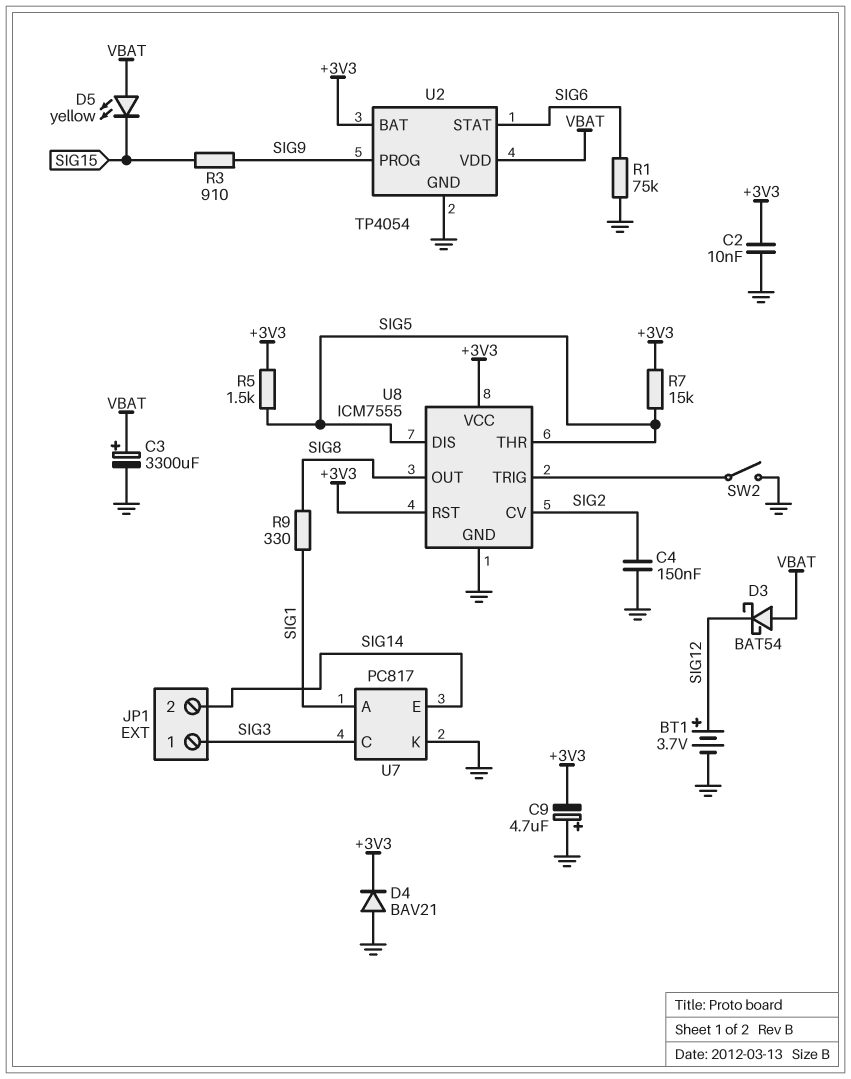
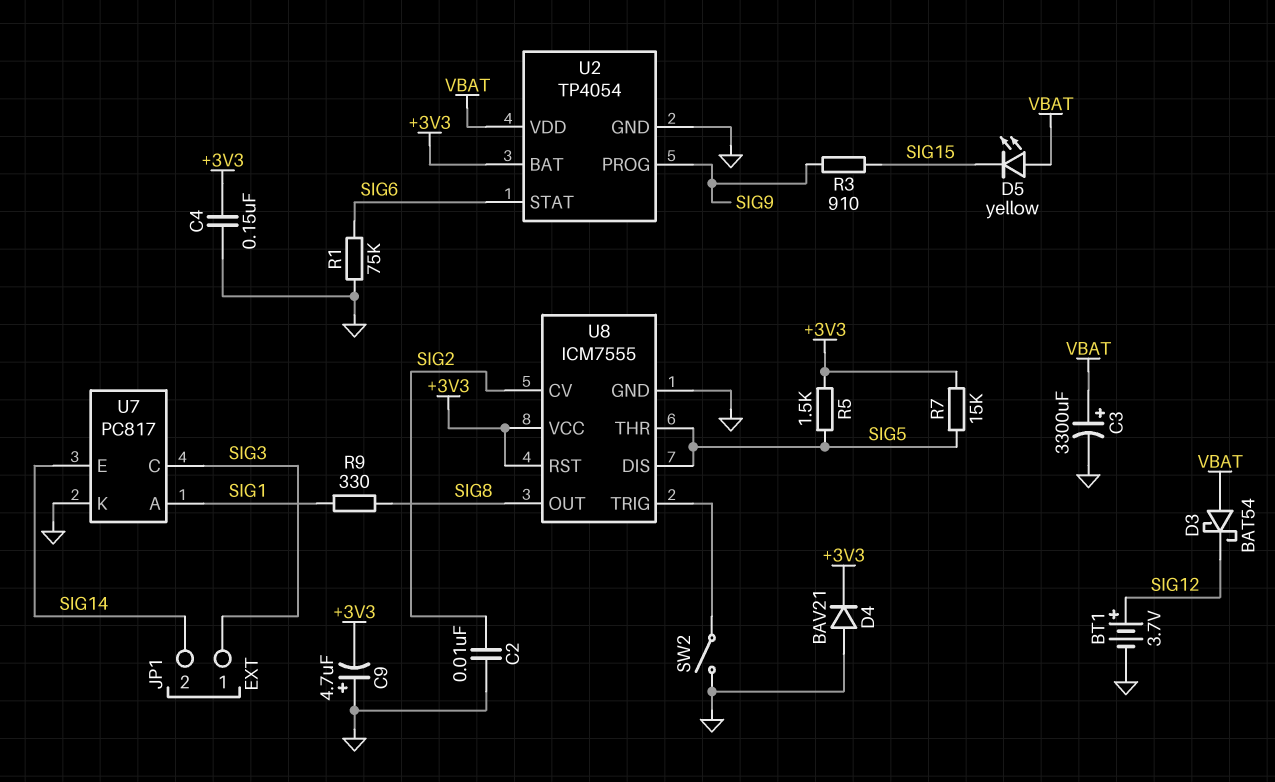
C2: 10nF (+3V3, GND) -> 10nF (GND, SIG2)
C4: 150nF (GND, SIG2) -> 150nF (+3V3, GND)

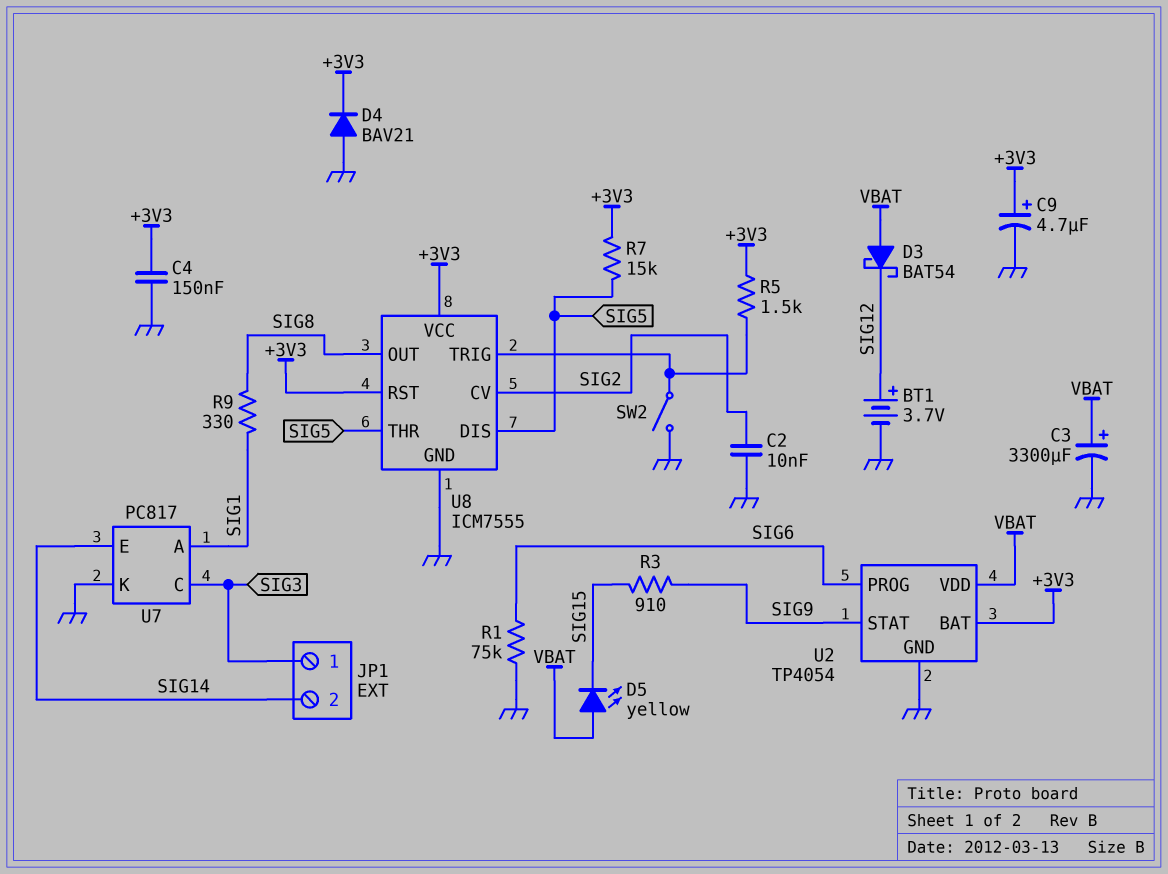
C9: 4.7uF (plus GND, minus +3V3) -> 4.7uF (plus +3V3, minus GND)
R5: 1.5k (+3V3, SIG5) -> 1.5k (+3V3, U8/TRIG)
U2 pin PROG: SIG9 -> SIG6
U2 pin STAT: SIG6 -> SIG9

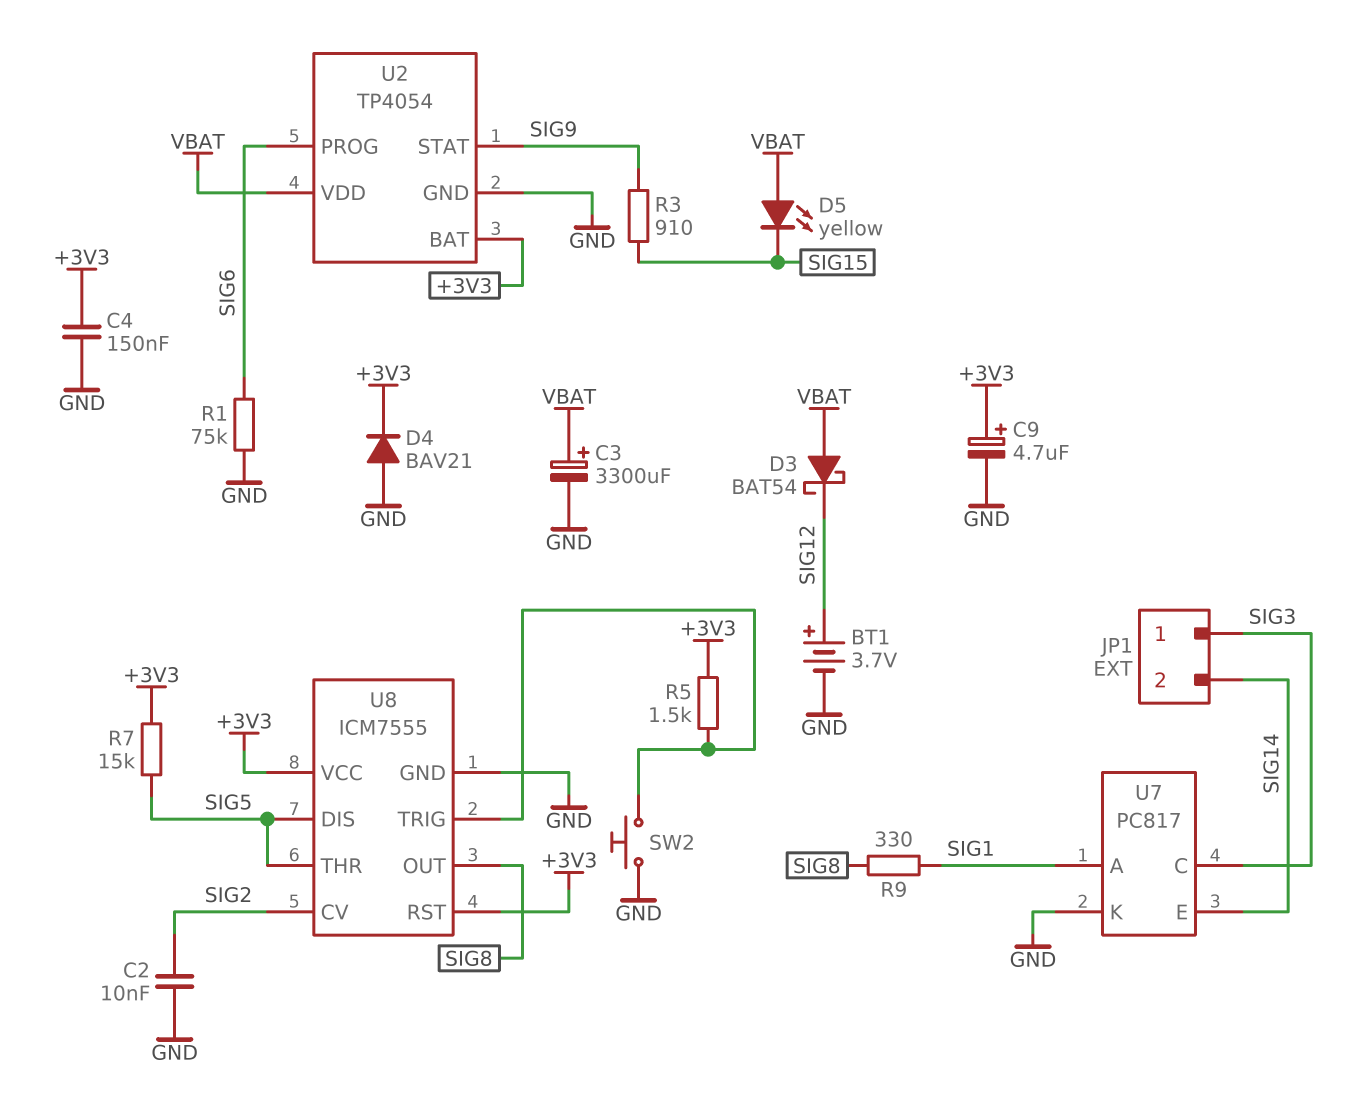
SW2: switch (GND, U8/TRIG) -> button (GND, U8/TRIG)

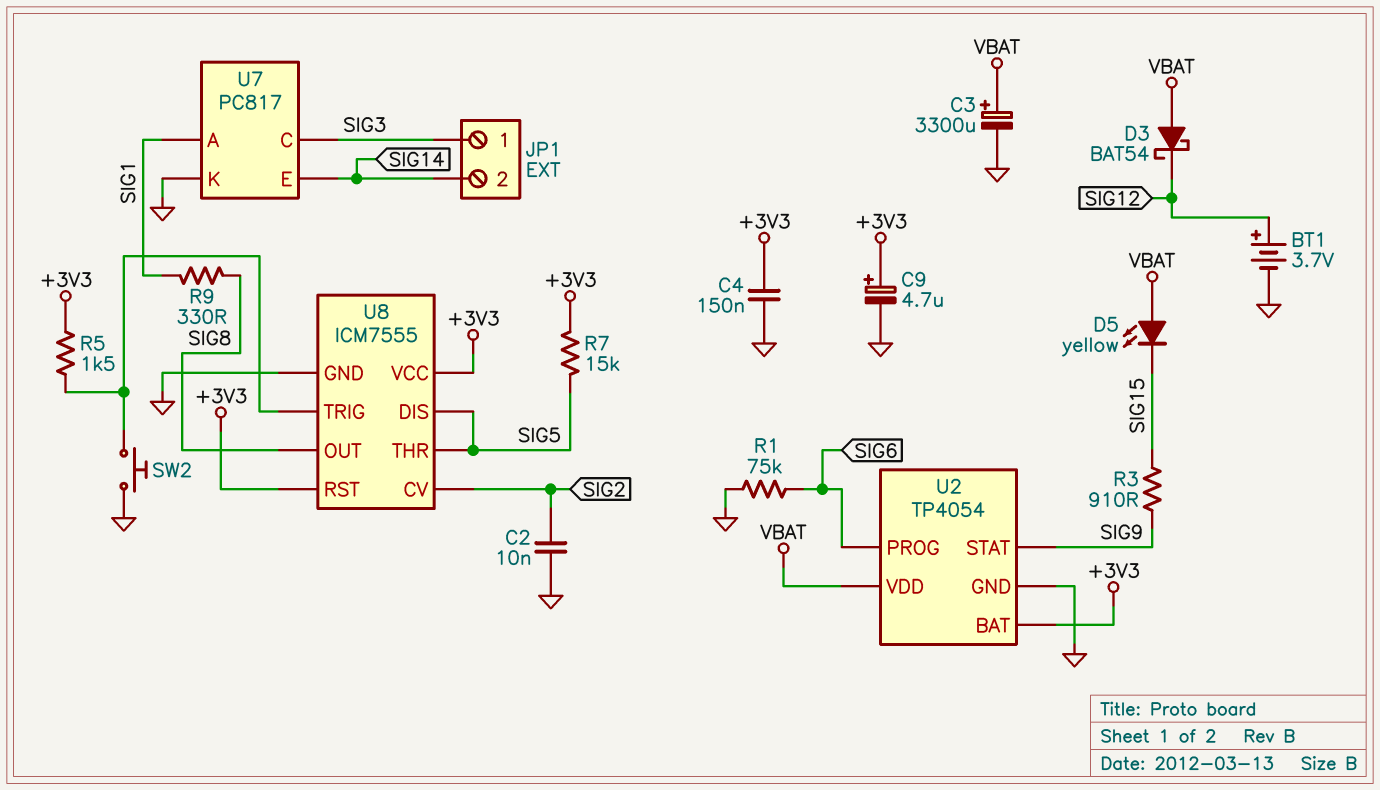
D4: diode BAV21 (A GND, K +3V3) -> none

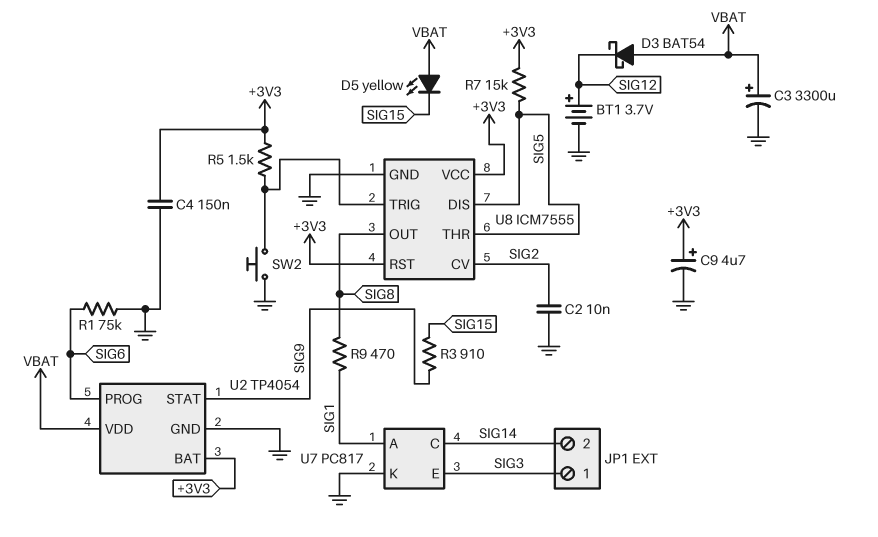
R9: 330 (SIG1, SIG8) -> 470 (SIG1, SIG8)
U7 pin C: SIG3 -> SIG14
U7 pin E: SIG14 -> SIG3

